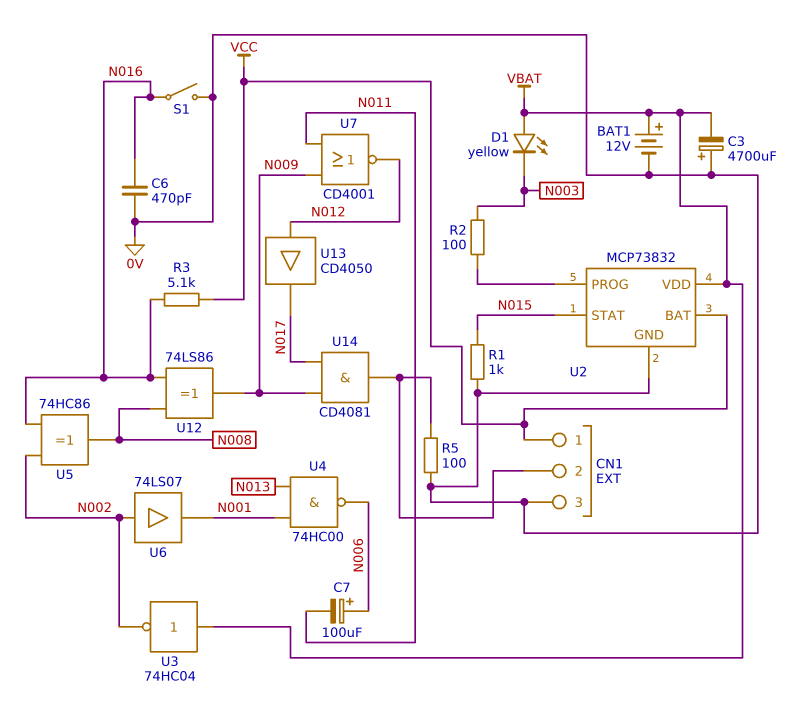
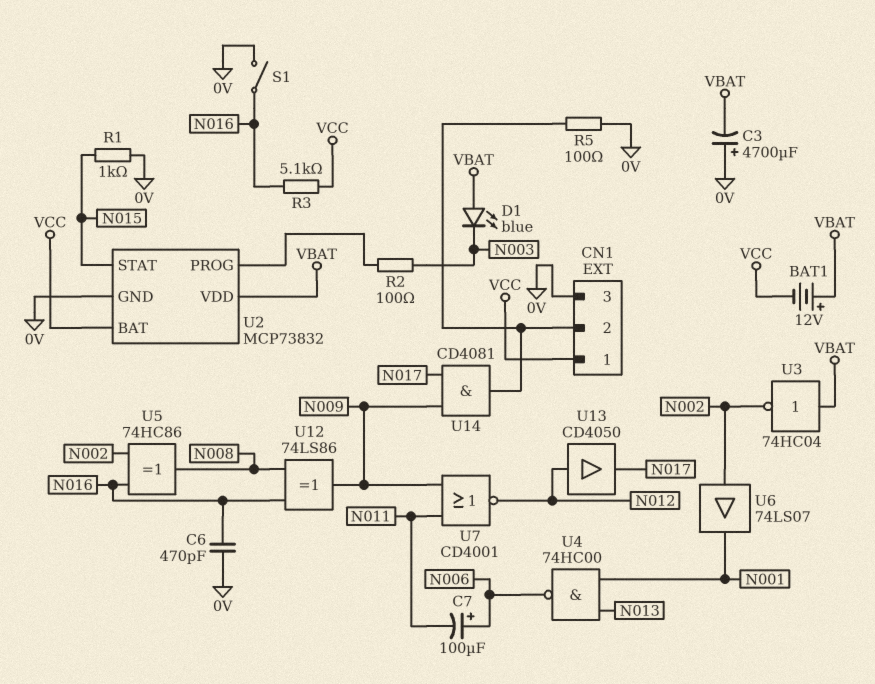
BAT1: 12V (plus VBAT, minus 0V) -> 12V (plus VBAT, minus VCC)
D1: LED yellow (A VBAT, K N003) -> LED blue (A VBAT, K N003)

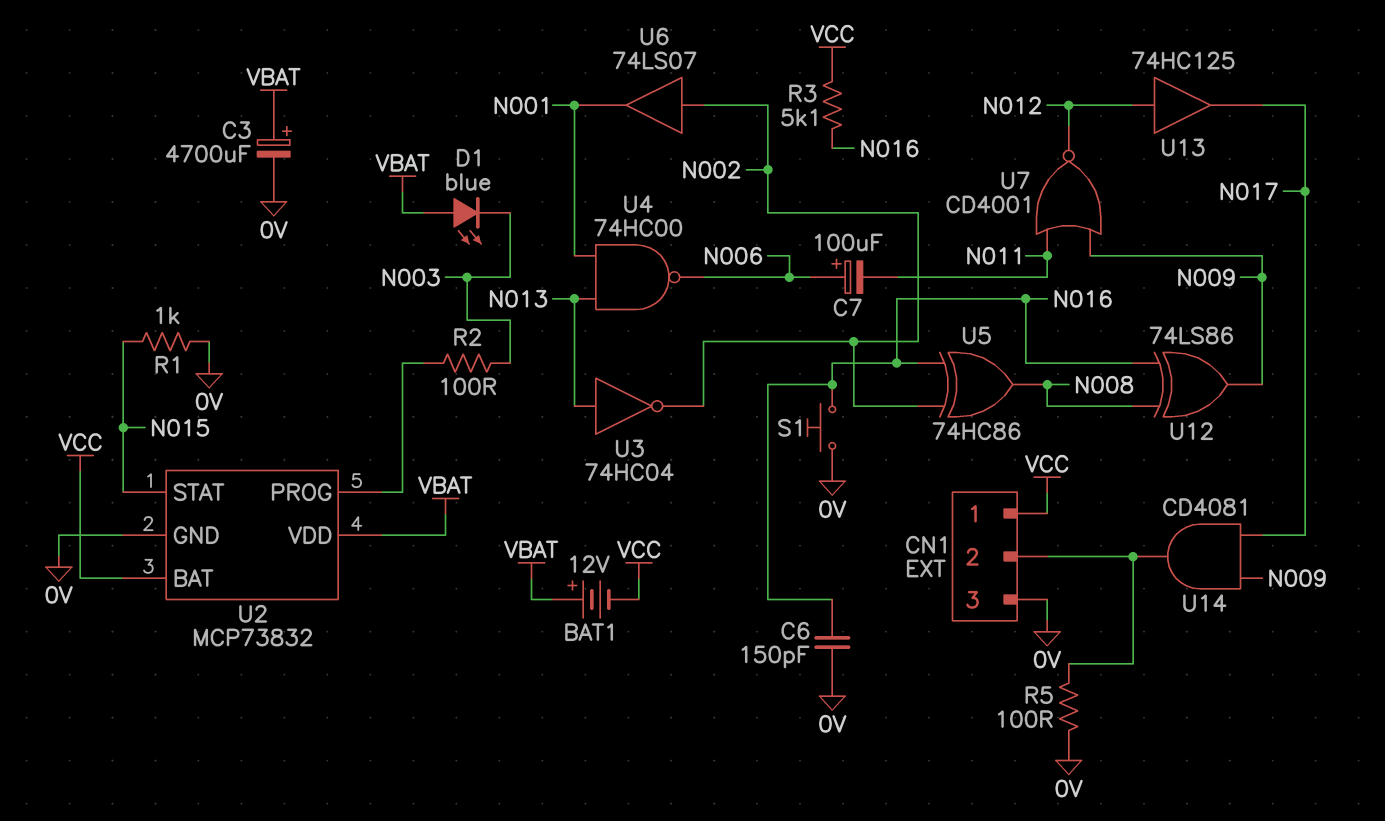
C3: 4700uF (plus 0V, minus VBAT) -> 4700uF (plus VBAT, minus 0V)
C6: 470pF (0V, N016) -> 150pF (0V, N016)
S1: switch (0V, N016) -> button (0V, N016)
U3: NOT 74HC04 (in VBAT, out N002) -> NOT 74HC04 (in N013, out N002)
U13: buffer CD4050 (in N012, out N017) -> buffer 74HC125 (in N012, out N017)

